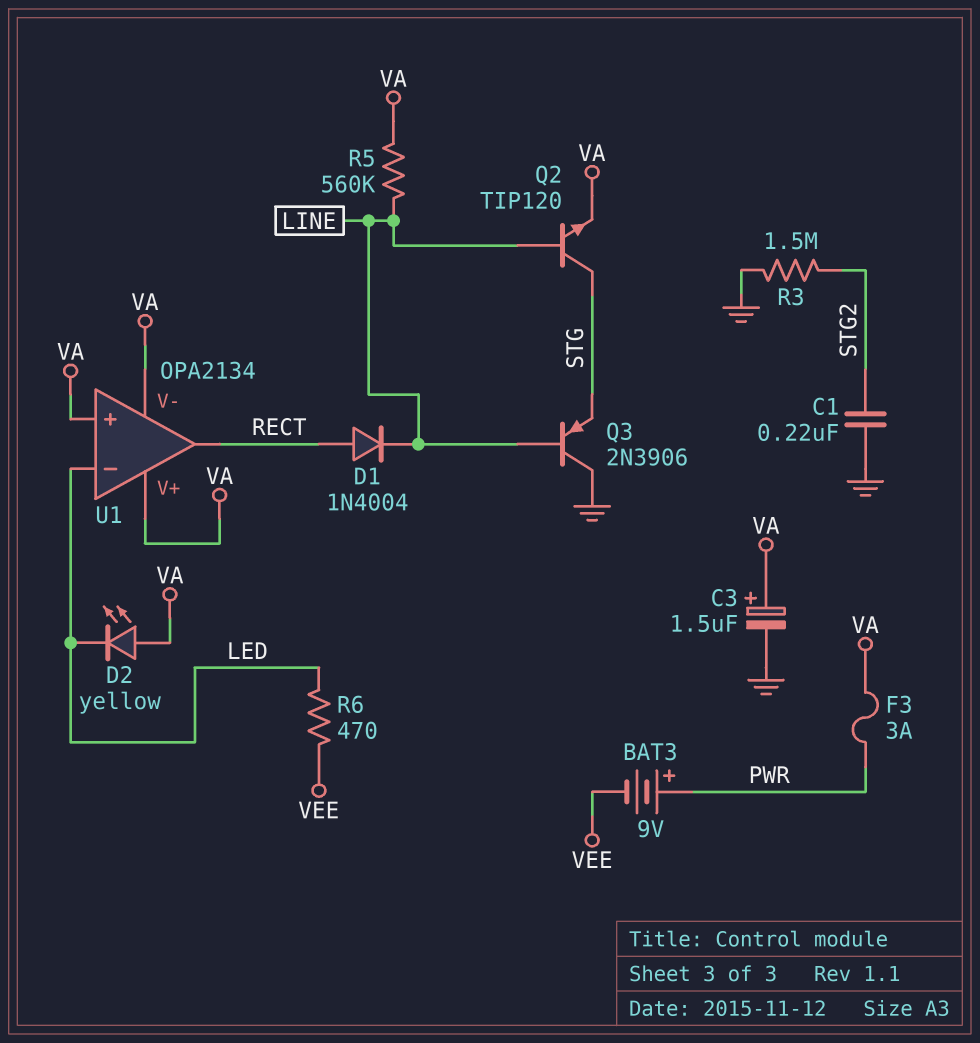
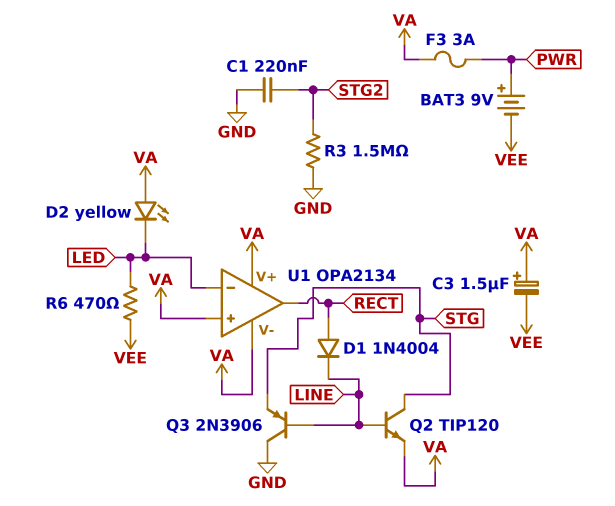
C3: 1.5uF (plus VA, minus GND) -> 1.5uF (plus VA, minus VEE)
R5: 560k (LINE, VA) -> none

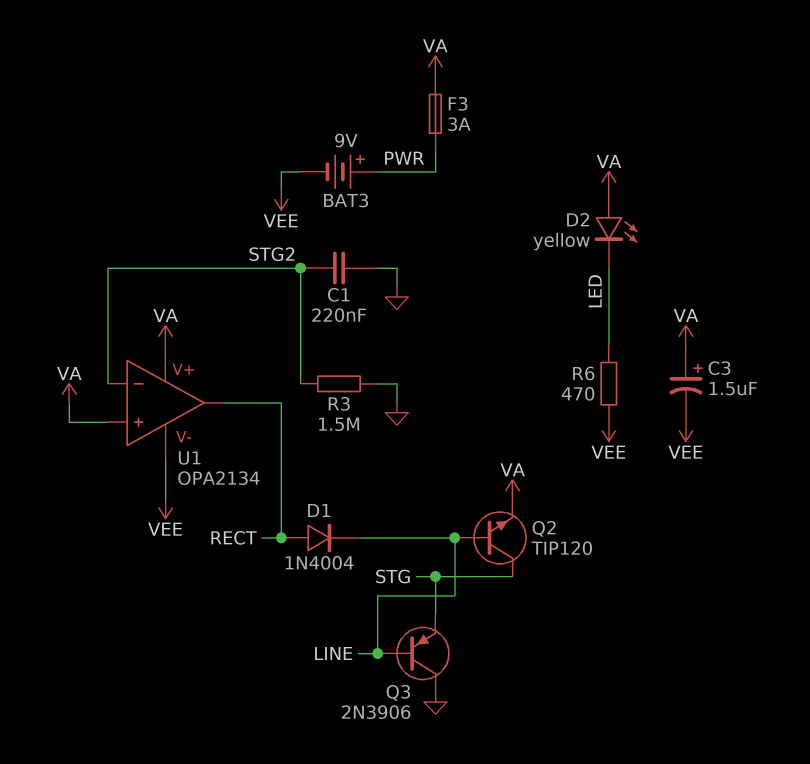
U1 pin V-: VA -> VEE
U1 pin in-: LED -> STG2

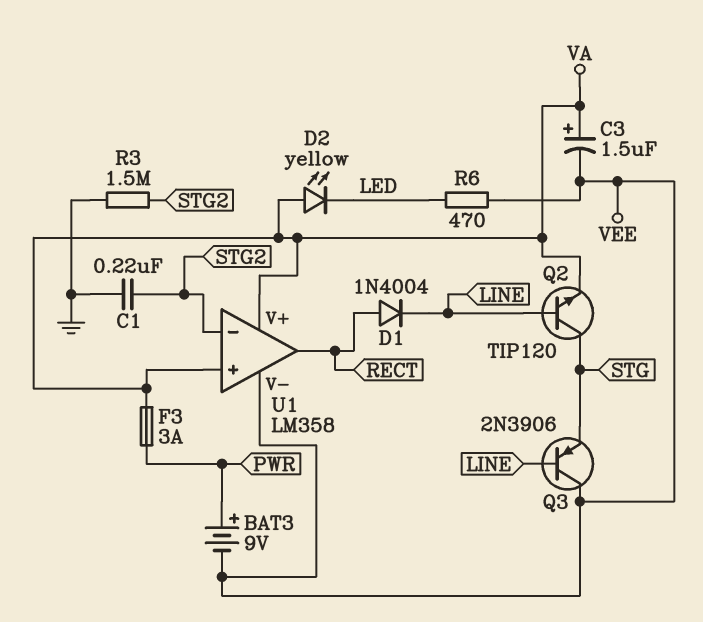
Q3: PNP 2N3906 (B LINE, C GND, E STG) -> PNP 2N3906 (B LINE, C VEE, E STG)
U1: OPA2134 -> LM358

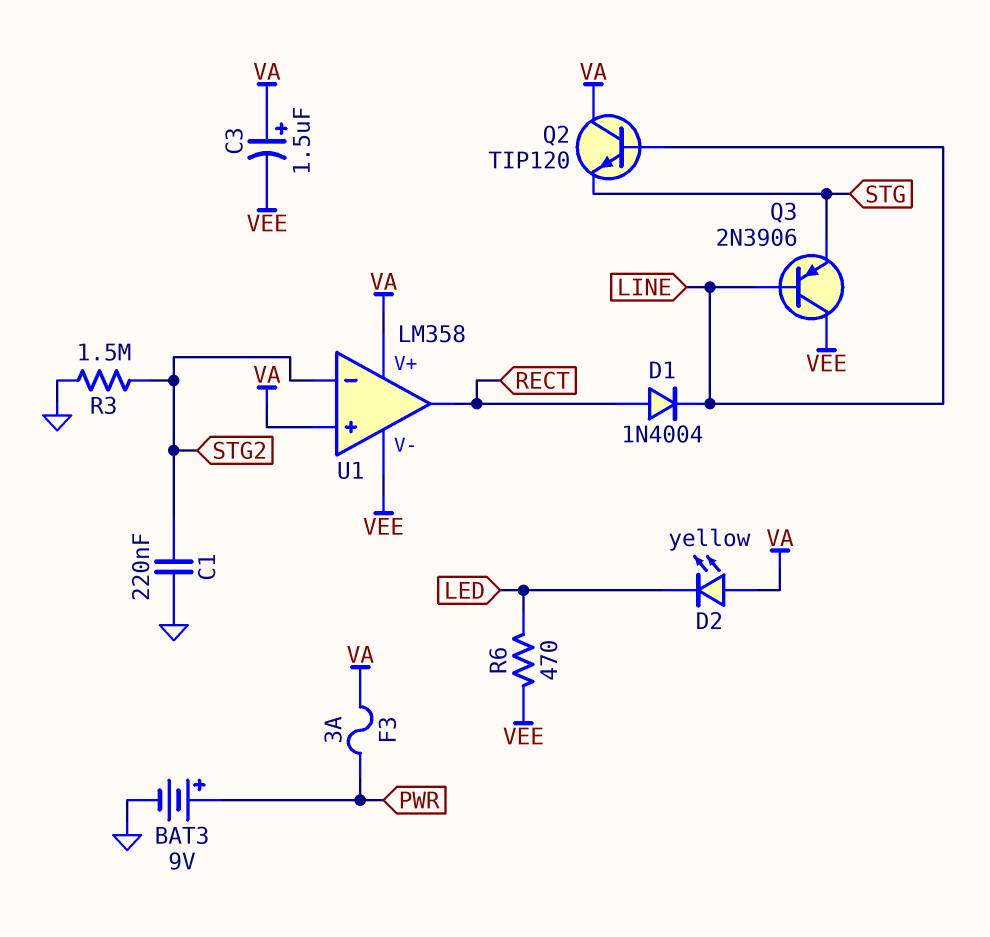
BAT3: 9V (plus PWR, minus VEE) -> 9V (plus PWR, minus GND)
Q2: NPN TIP120 (B LINE, C STG, E VA) -> NPN TIP120 (B LINE, C VA, E STG)

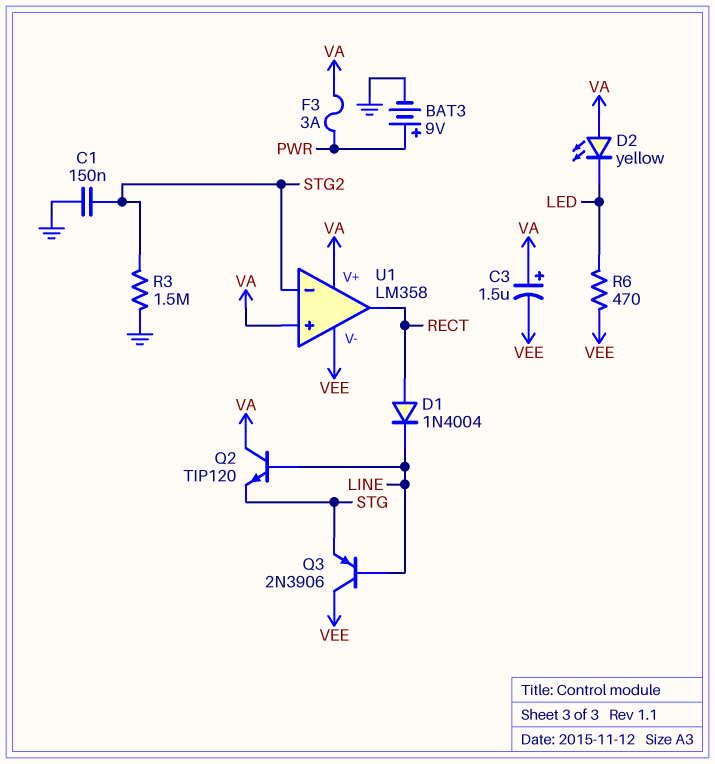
C1: 220nF (GND, STG2) -> 150nF (GND, STG2)

